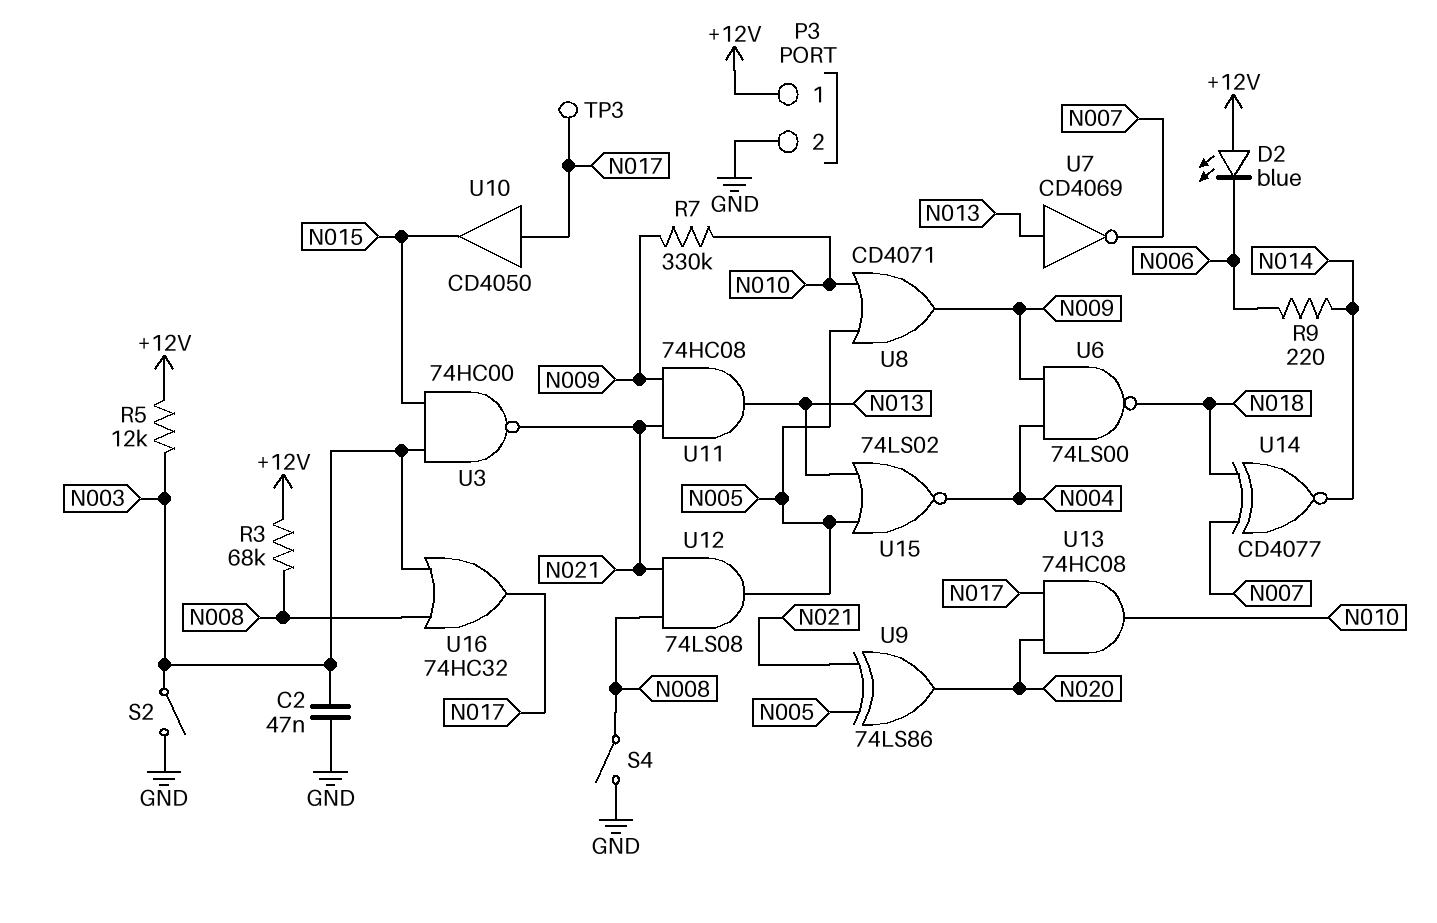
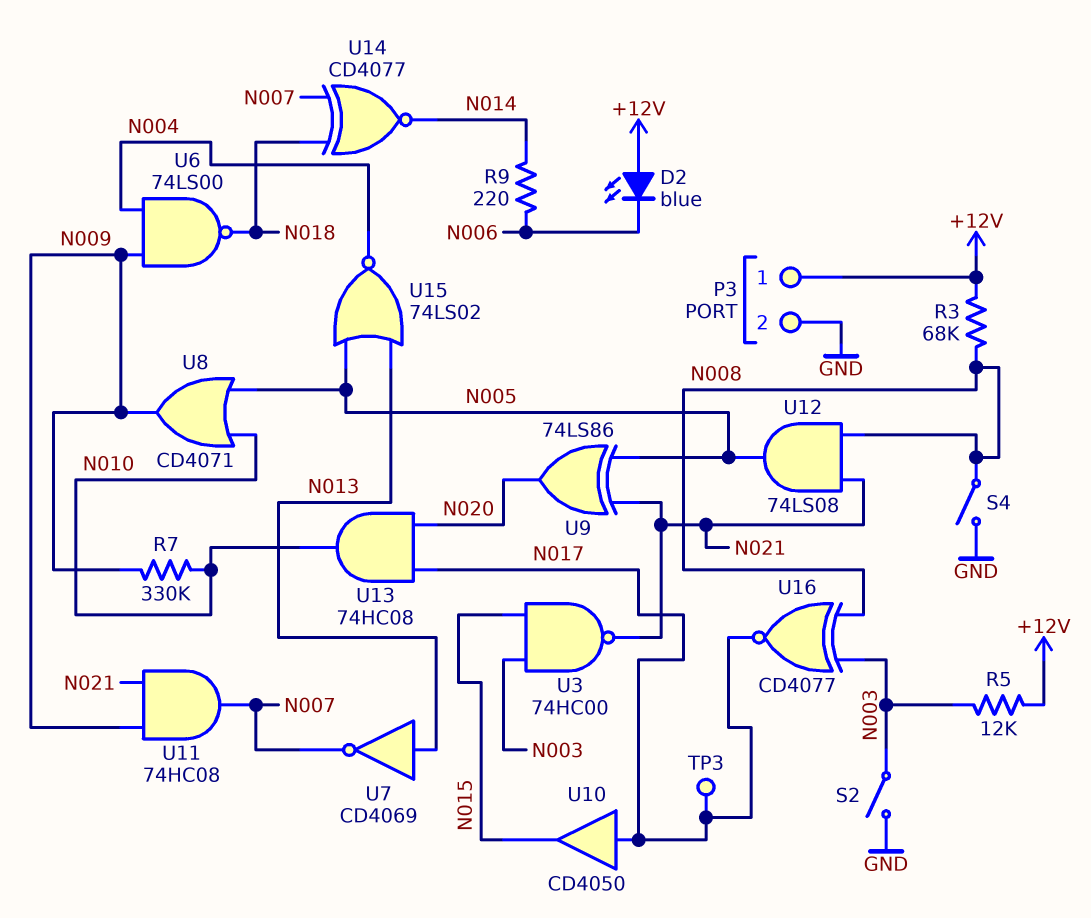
C2: 47nF (GND, N003) -> none
U11: AND 74HC08 (in N009, in N021, out N013) -> AND 74HC08 (in N009, in N021, out N007)
U16: OR 74HC32 (in N003, in N008, out N017) -> XNOR CD4077 (in N003, in N008, out N017)

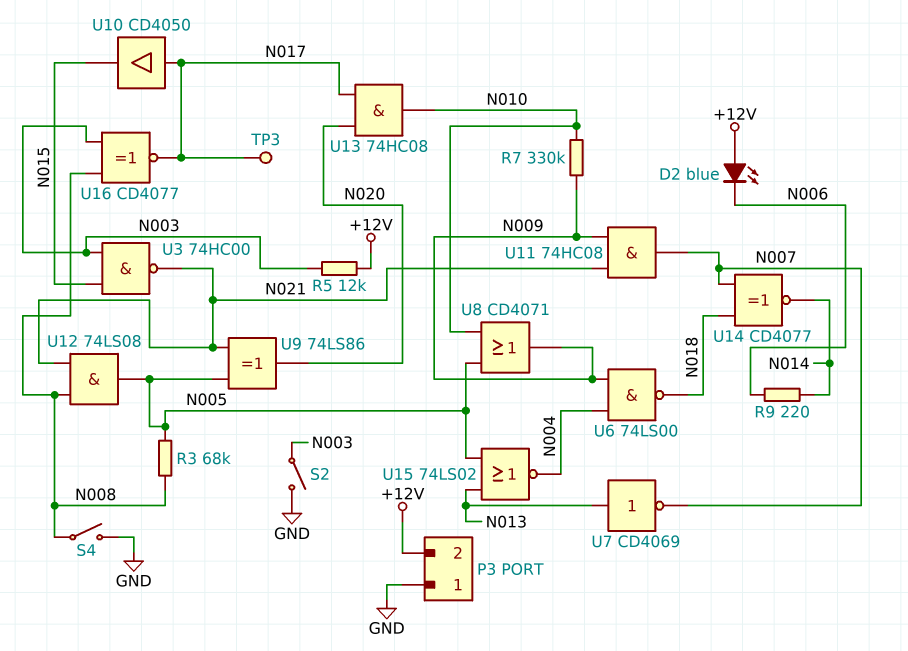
P3 pin 1: +12V -> GND
P3 pin 2: GND -> +12V
R3: 68k (+12V, N008) -> 68k (N005, N008)

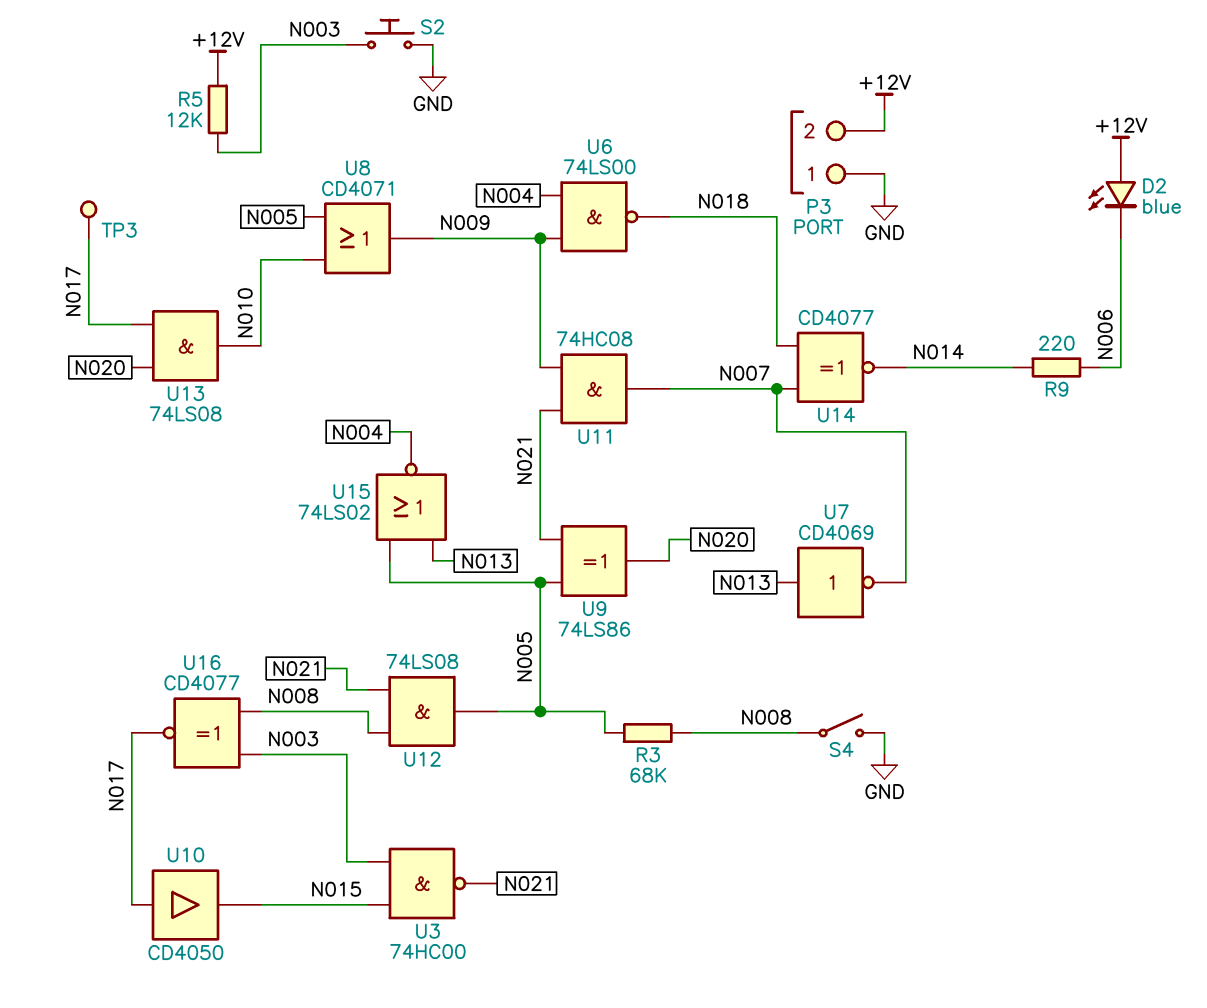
R7: 330k (N009, N010) -> none
S2: switch (GND, N003) -> button (GND, N003)
U13: AND 74HC08 (in N017, in N020, out N010) -> AND 74LS08 (in N017, in N020, out N010)

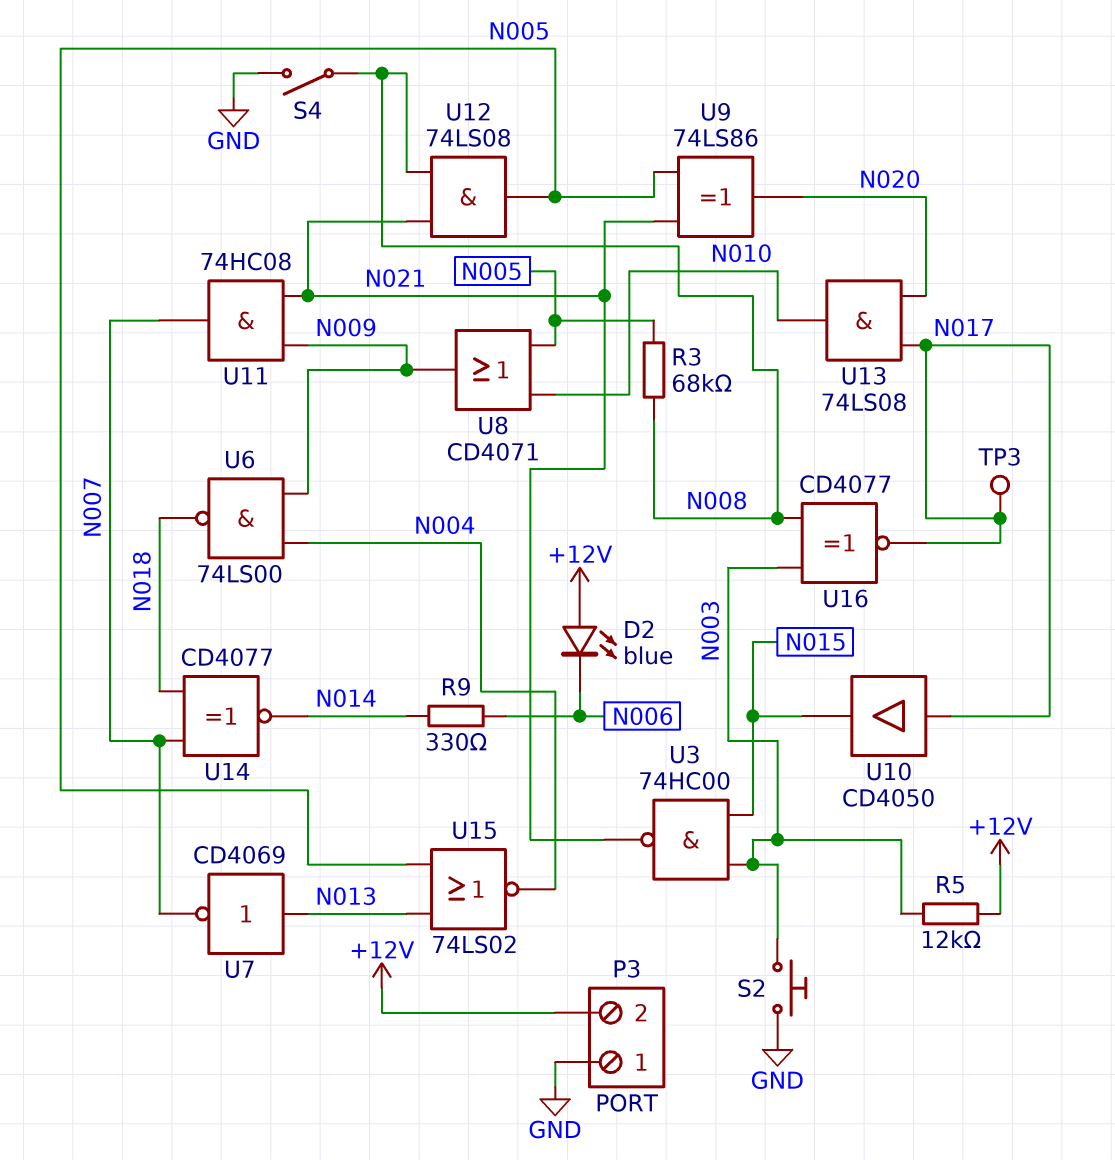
R9: 220 (N006, N014) -> 330 (N006, N014)

